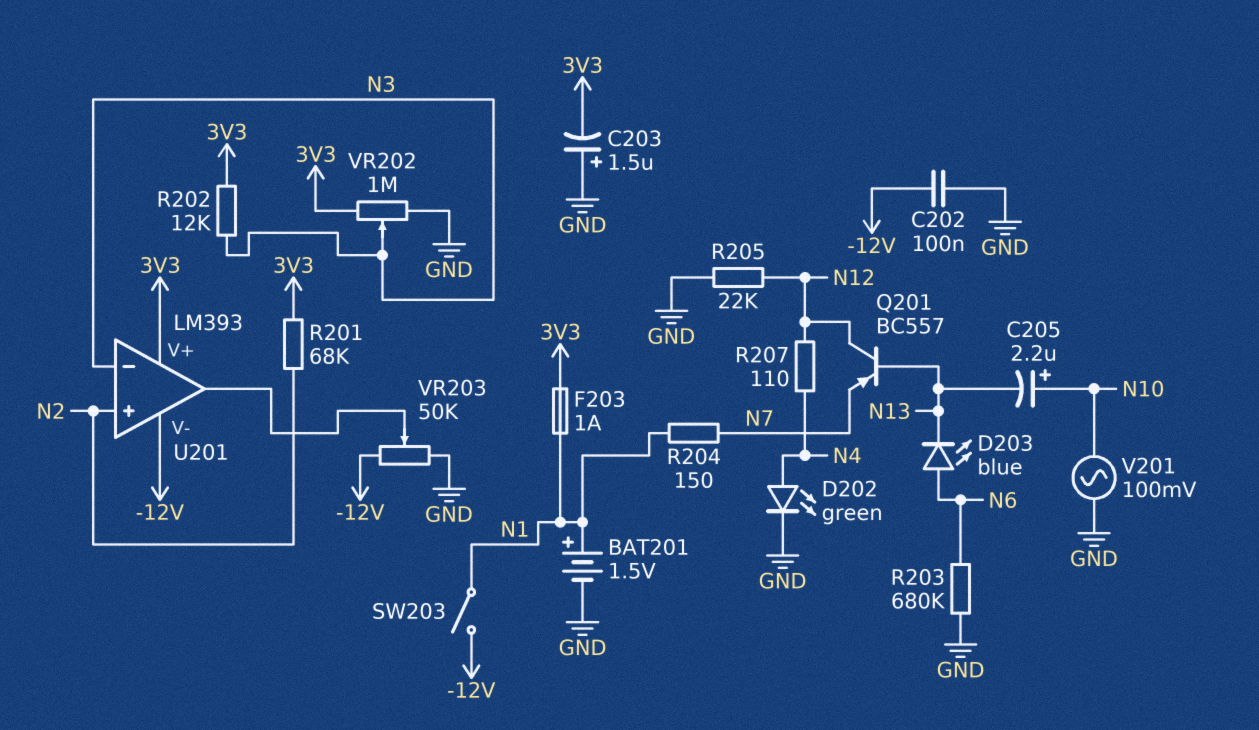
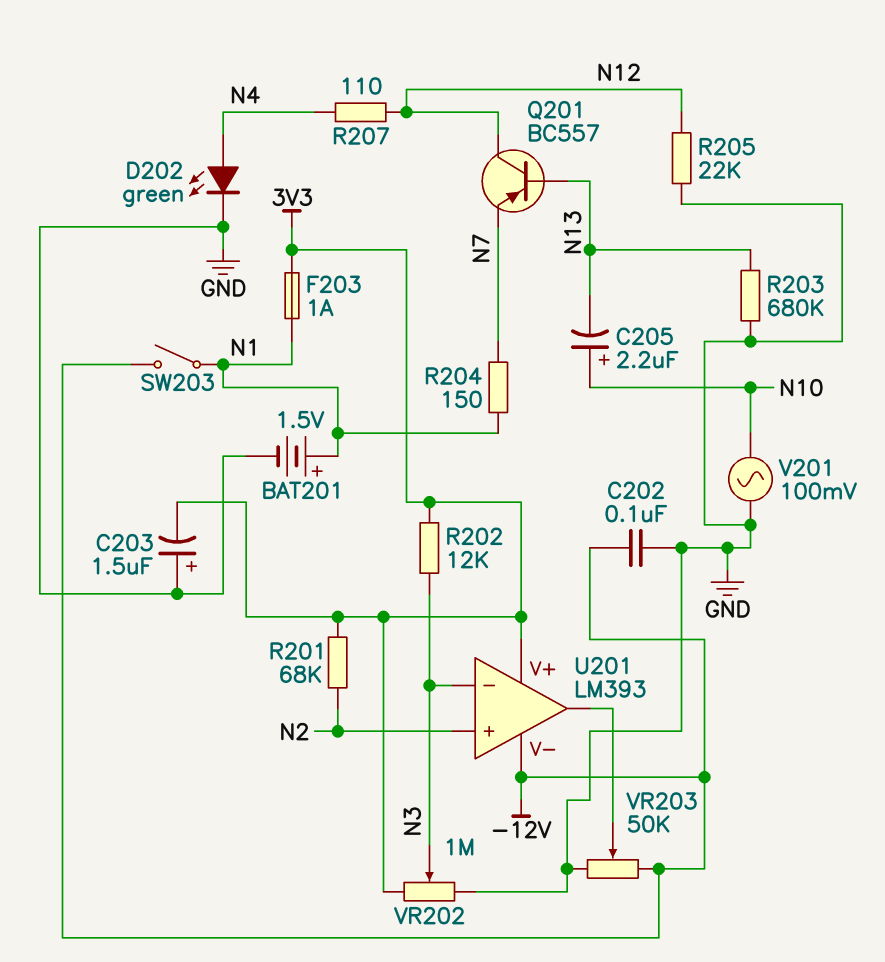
D203: LED blue (A N6, K N13) -> none
R203: 680k (GND, N6) -> 680k (GND, N13)

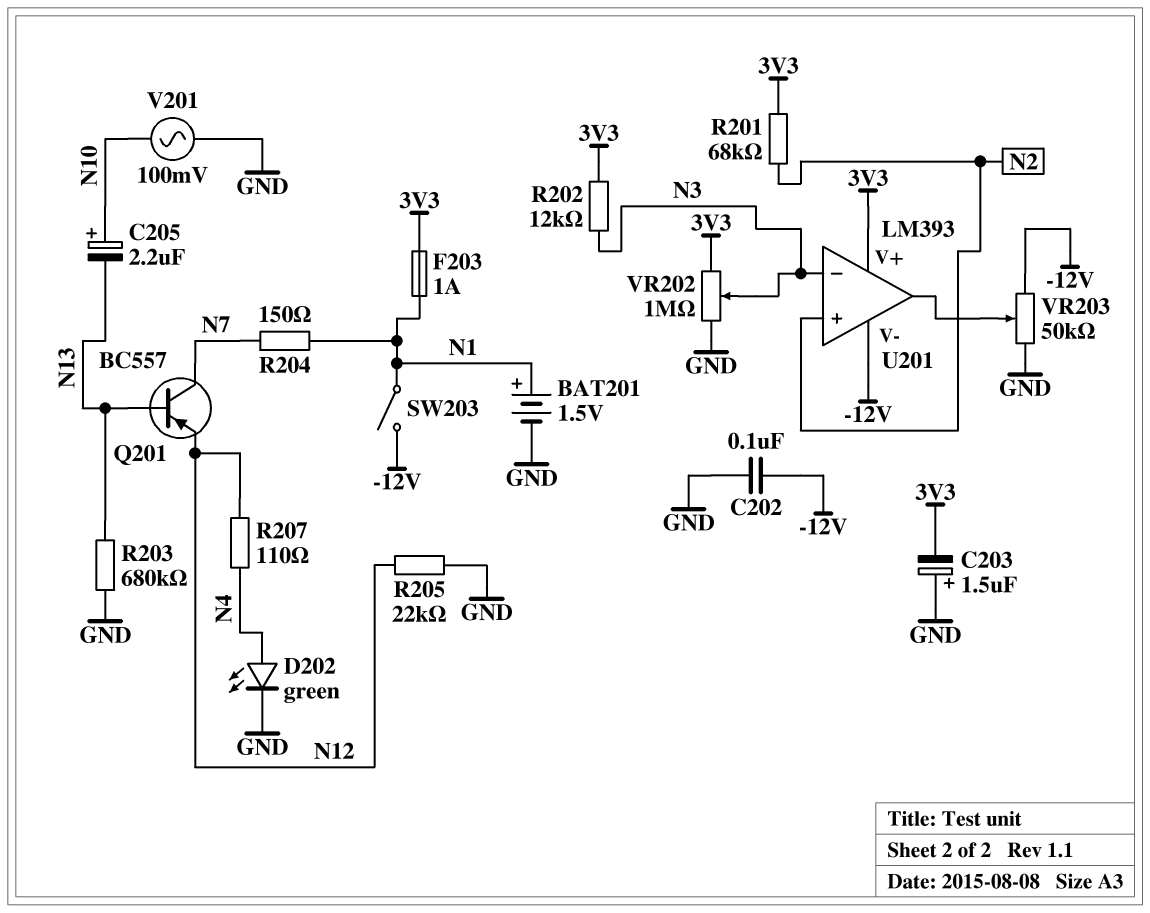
Q201: PNP BC557 (B N13, C N12, E N7) -> PNP BC557 (B N13, C N7, E N12)

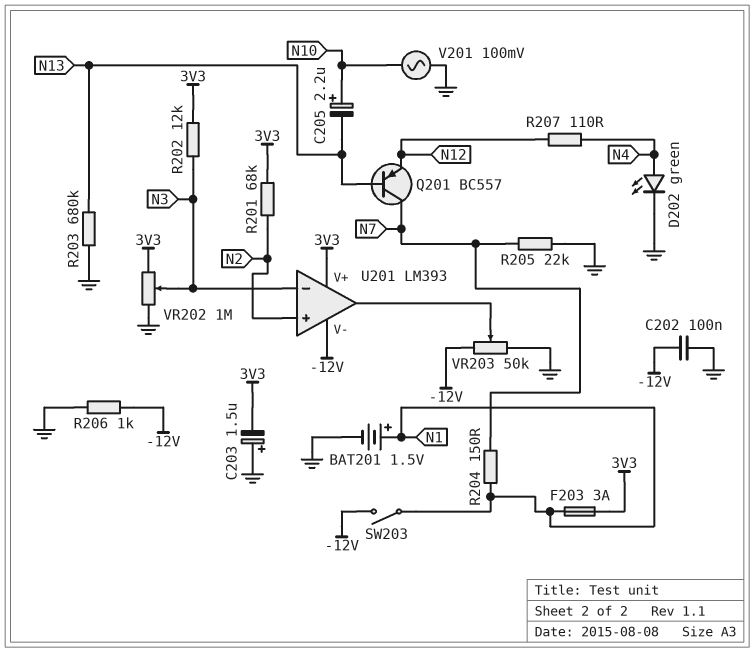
F203: 1A (3V3, N1) -> 3A (3V3, N1)
R205: 22k (GND, N12) -> 22k (GND, N7)
R206: none -> 1k (-12V, GND)

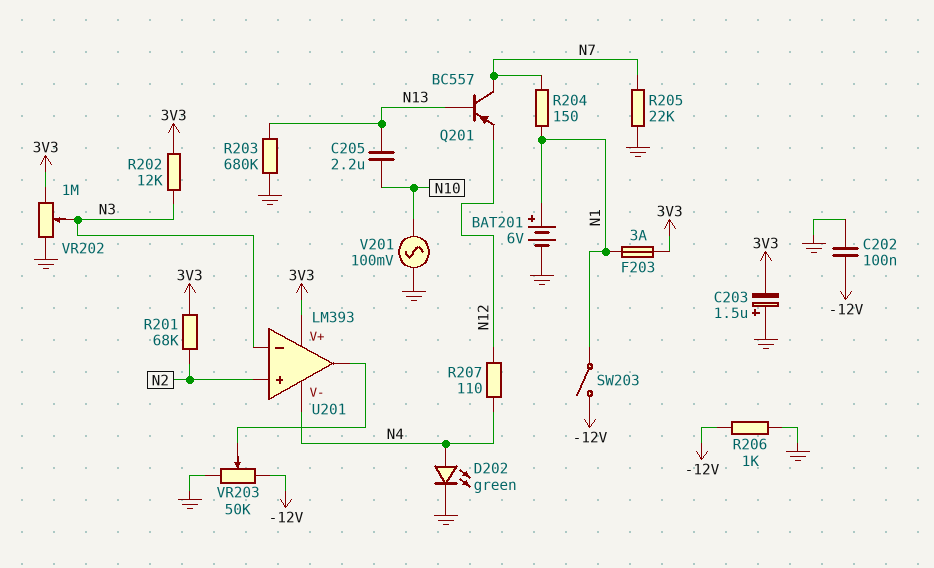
BAT201: 1.5V (plus N1, minus GND) -> 6V (plus N1, minus GND)
C205: 2.2uF (plus N10, minus N13) -> 2.2uF (N10, N13)
U201 pin V-: -12V -> N4

